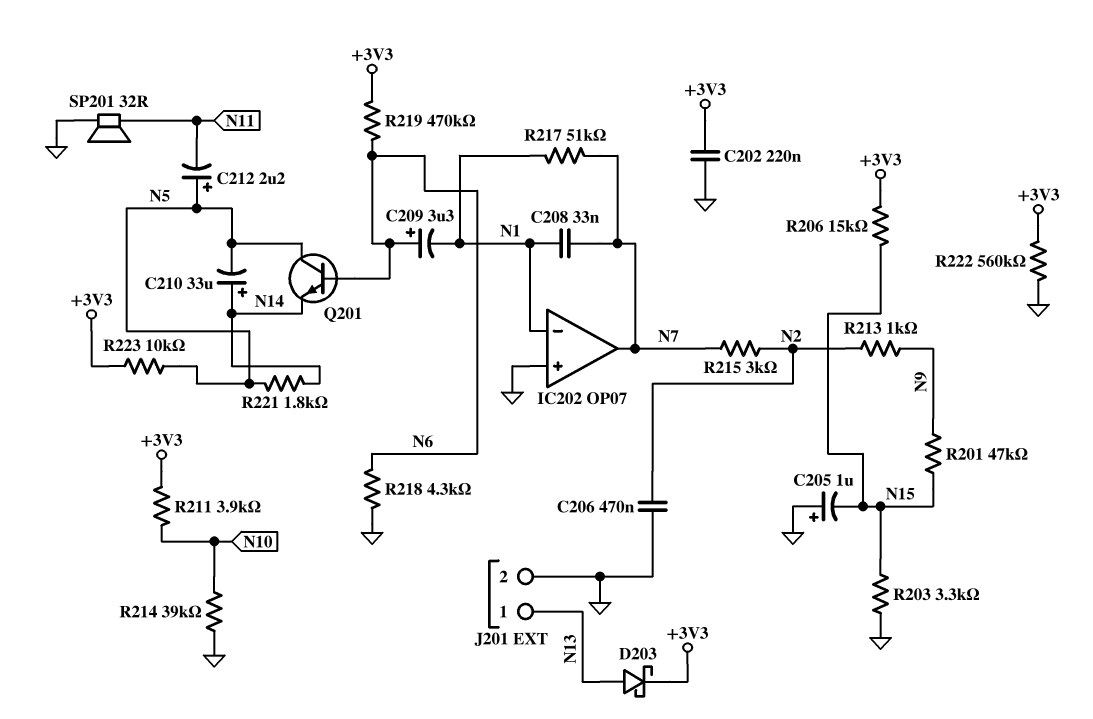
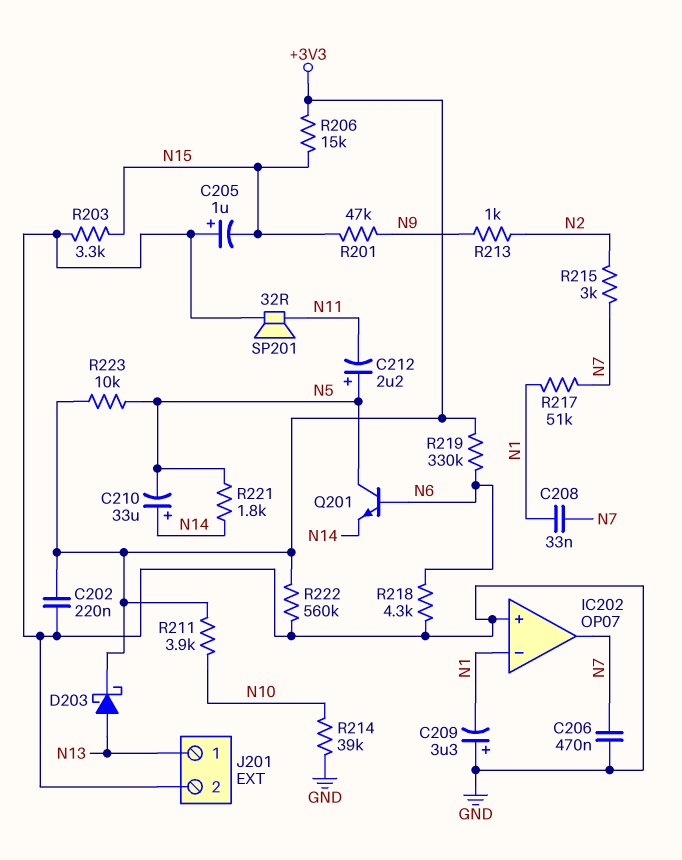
C206: 470nF (GND, N2) -> 470nF (GND, N7)
C209: 3.3uF (plus N6, minus N1) -> 3.3uF (plus GND, minus N1)
R219: 470k (+3V3, N6) -> 330k (+3V3, N6)

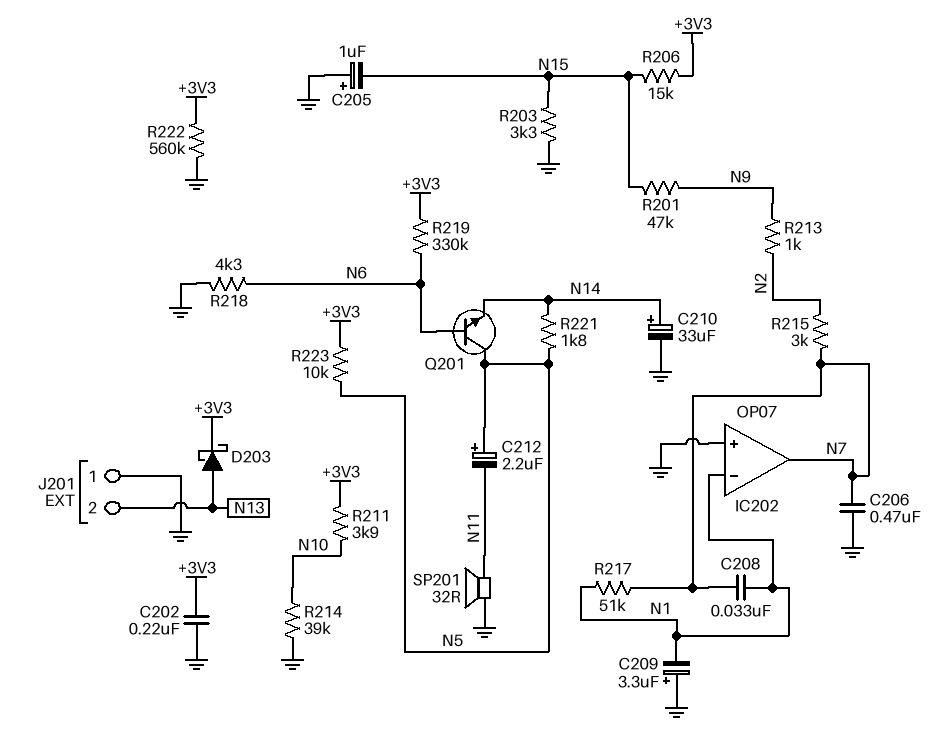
C210: 33uF (plus N14, minus N5) -> 33uF (plus N14, minus GND)
J201 pin 1: N13 -> GND
J201 pin 2: GND -> N13

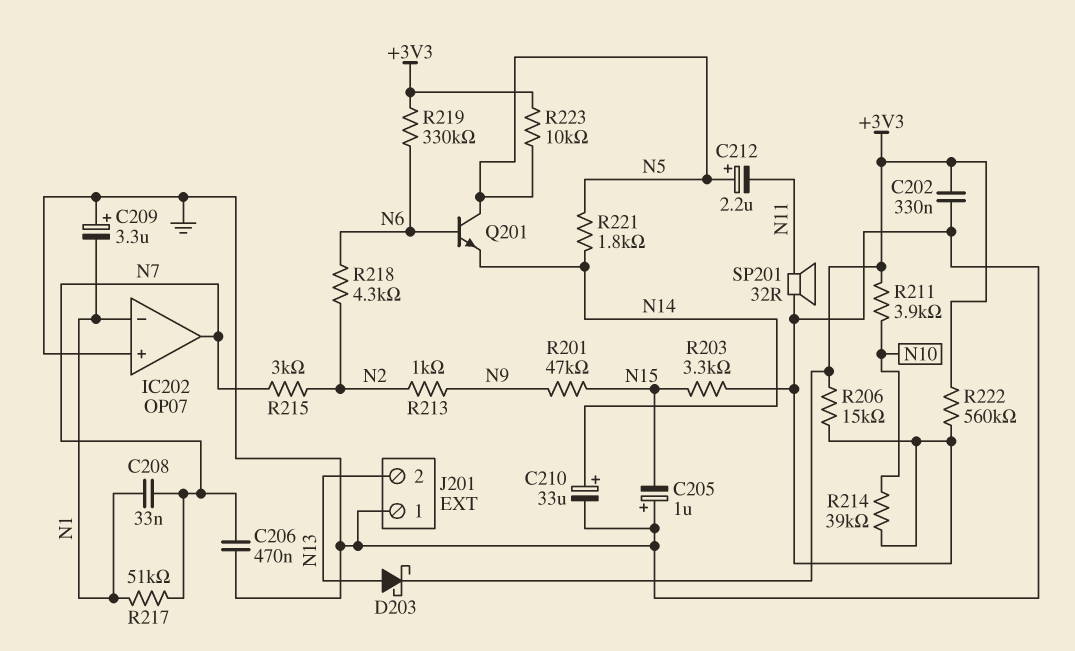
C202: 220nF (+3V3, GND) -> 330nF (+3V3, GND)
R206: 15k (+3V3, N15) -> 15k (+3V3, GND)
R218: 4.3k (GND, N6) -> 4.3k (N2, N6)

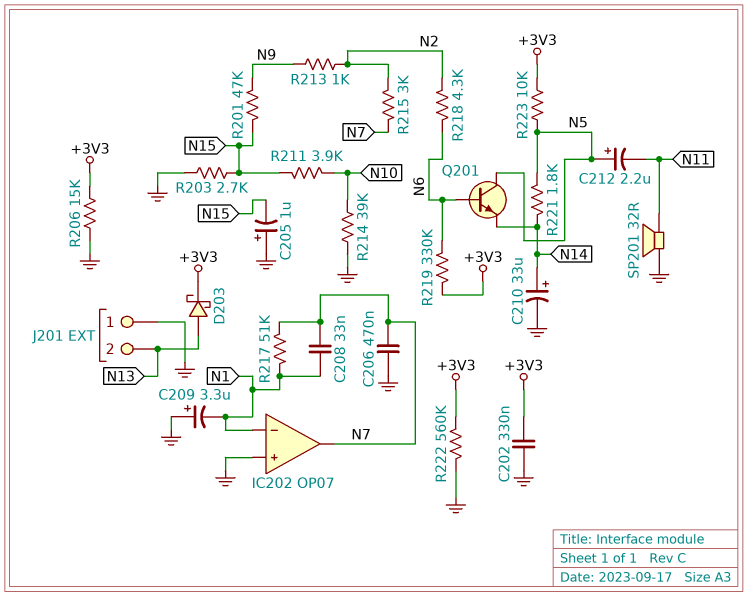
R203: 3.3k (GND, N15) -> 2.7k (GND, N15)
R211: 3.9k (+3V3, N10) -> 3.9k (N10, N15)

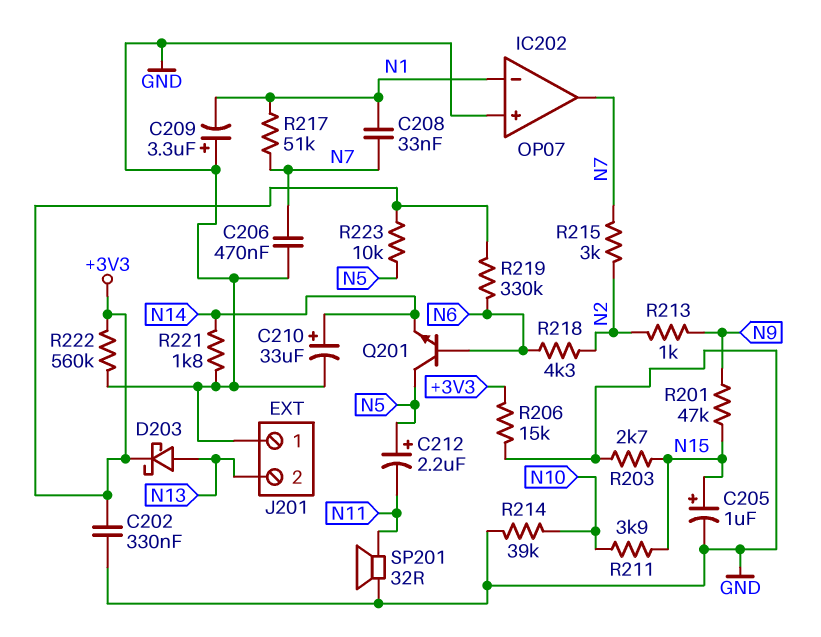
C205: 1uF (plus GND, minus N15) -> 1uF (plus N15, minus GND)
R221: 1.8k (N5, N14) -> 1.8k (GND, N14)

